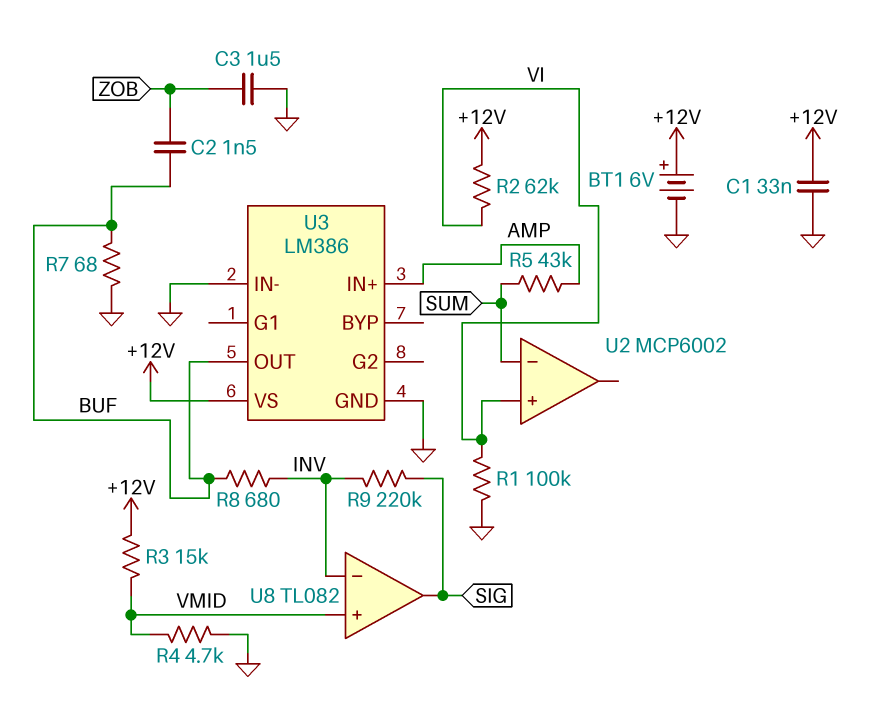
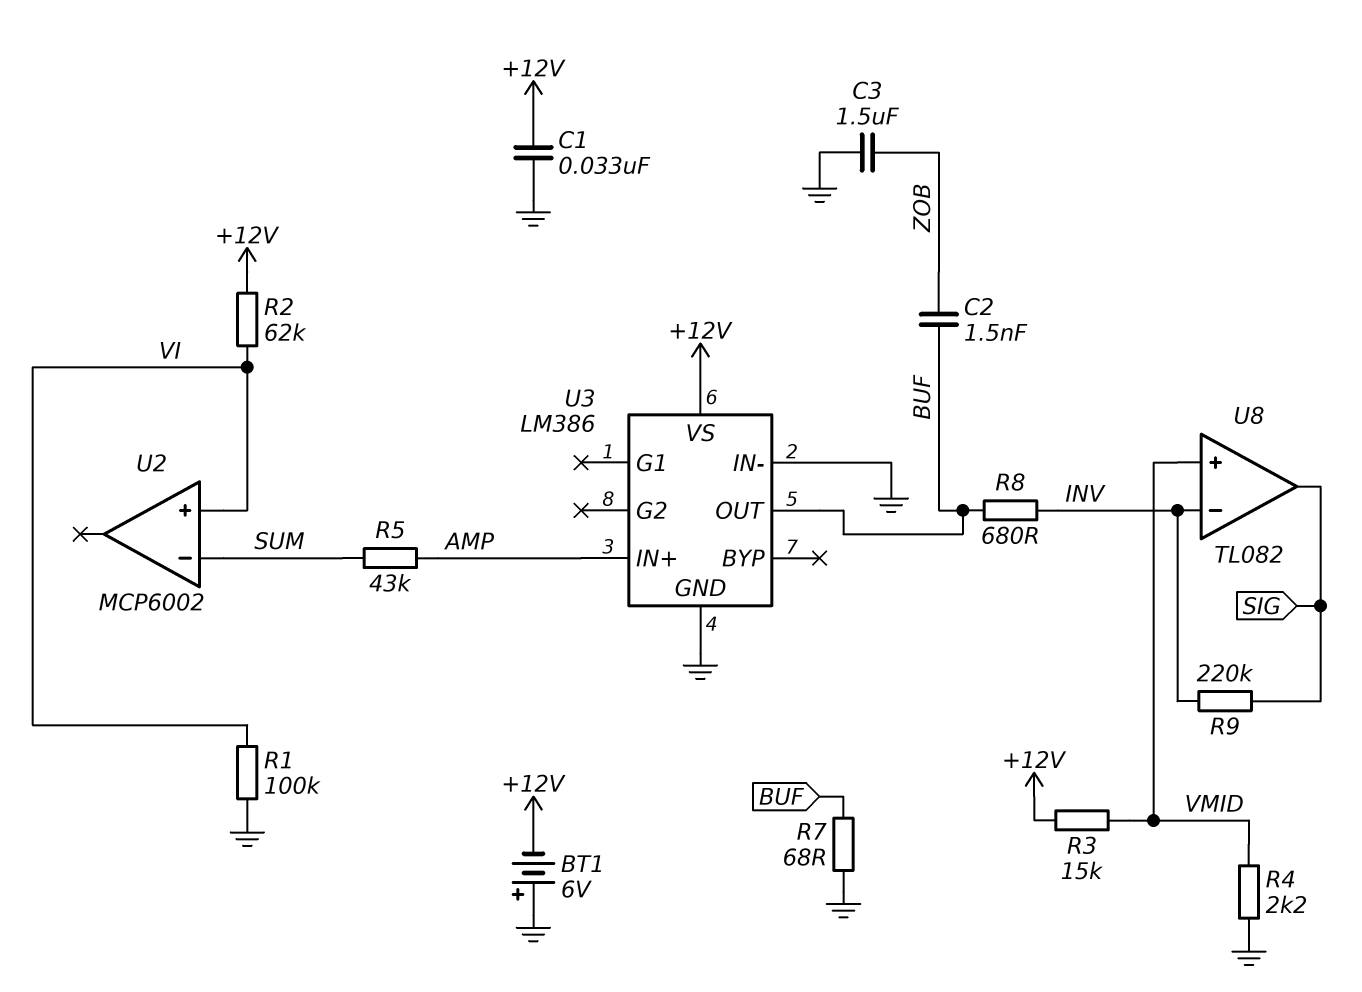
BT1: 6V (plus +12V, minus GND) -> 6V (plus GND, minus +12V)
R4: 4.7k (GND, VMID) -> 2.2k (GND, VMID)

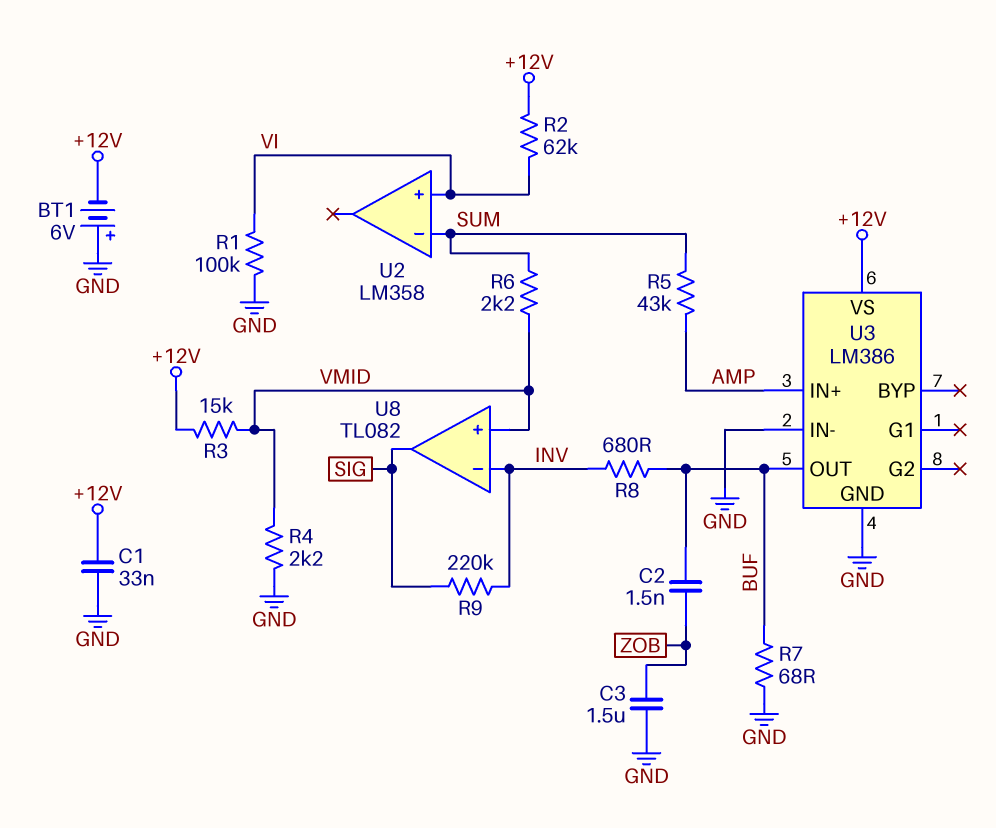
R6: none -> 2.2k (SUM, VMID)
U2: MCP6002 -> LM358

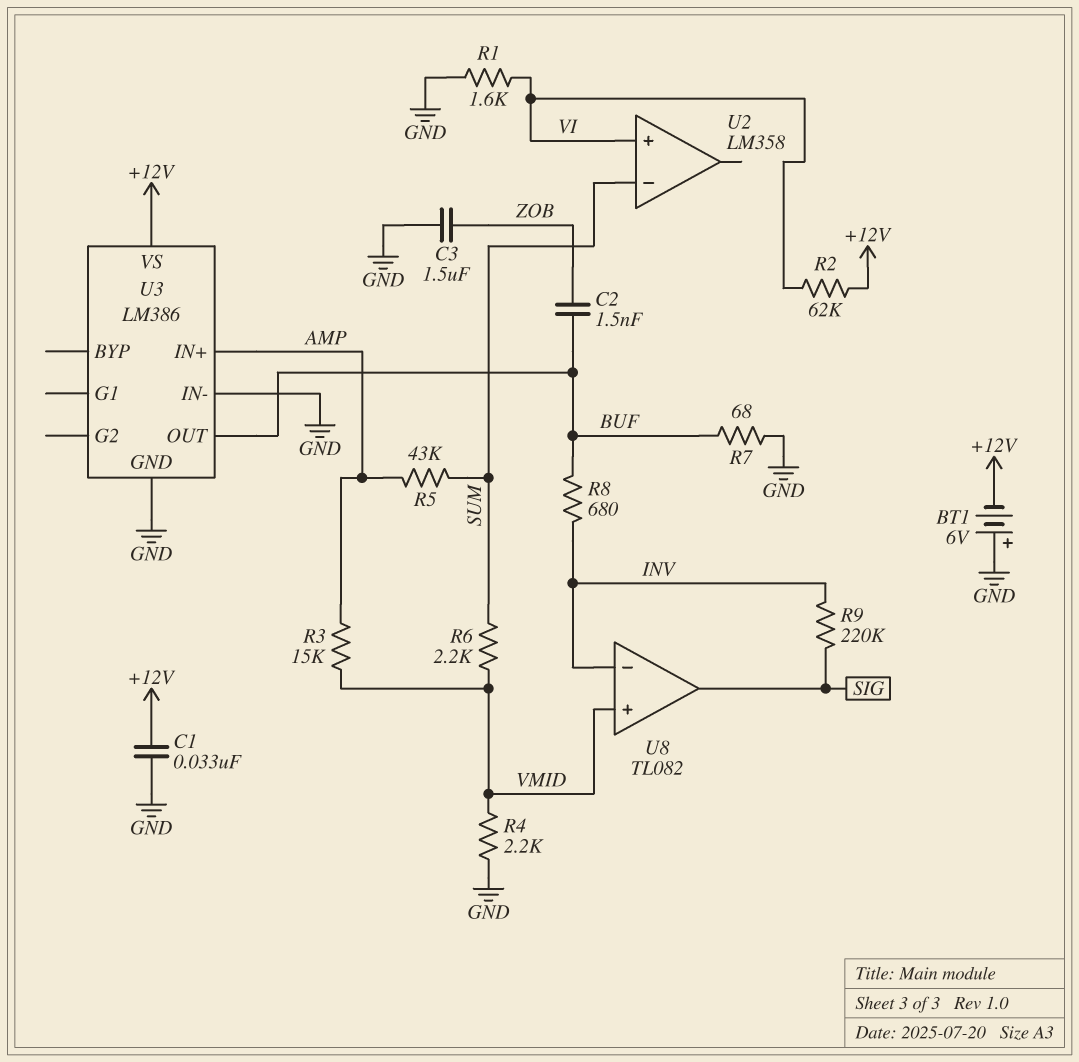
R1: 100k (GND, VI) -> 1.6k (GND, VI)
R3: 15k (+12V, VMID) -> 15k (AMP, VMID)

